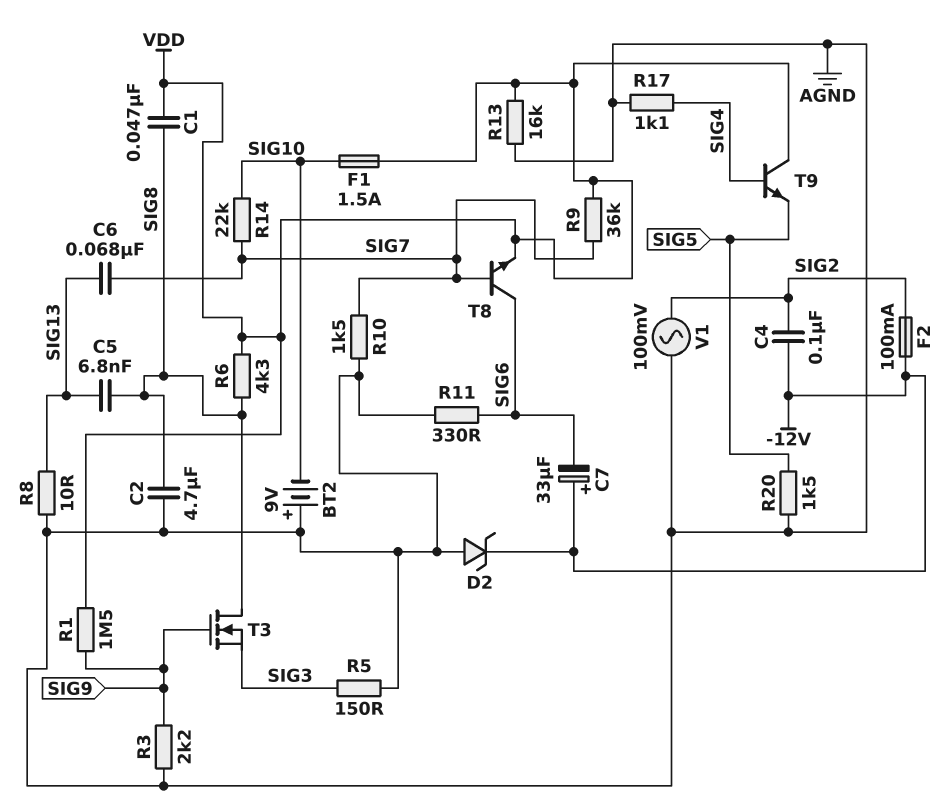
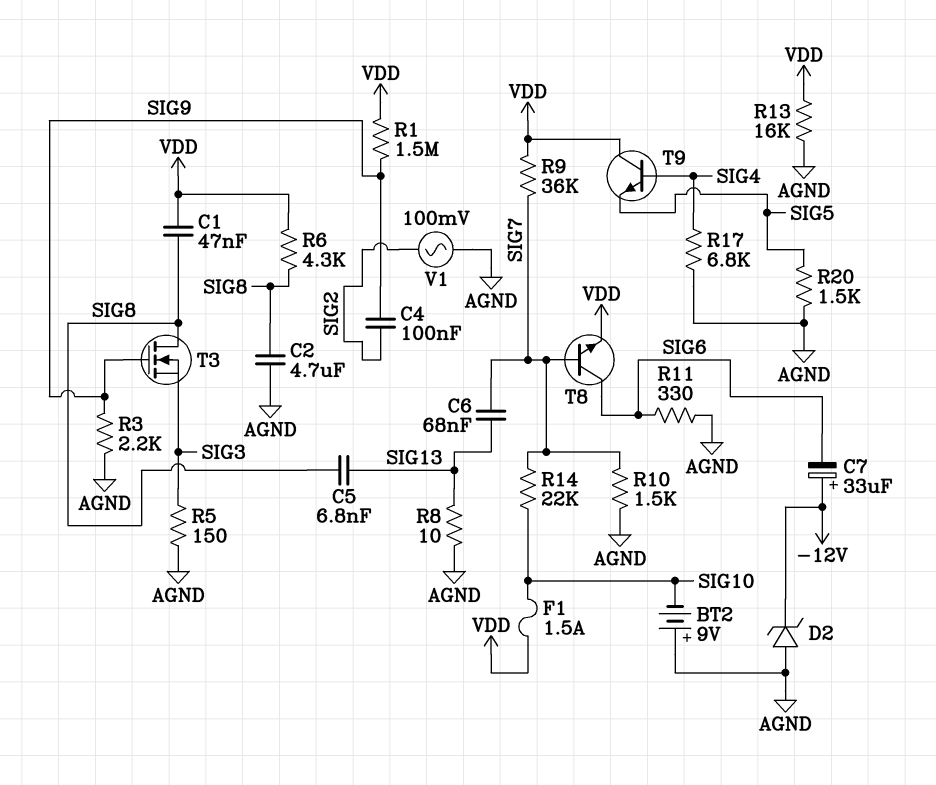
C4: 100nF (-12V, SIG2) -> 100nF (SIG2, SIG9)
F2: 100mA (-12V, SIG2) -> none
R17: 1.1k (AGND, SIG4) -> 6.8k (AGND, SIG4)

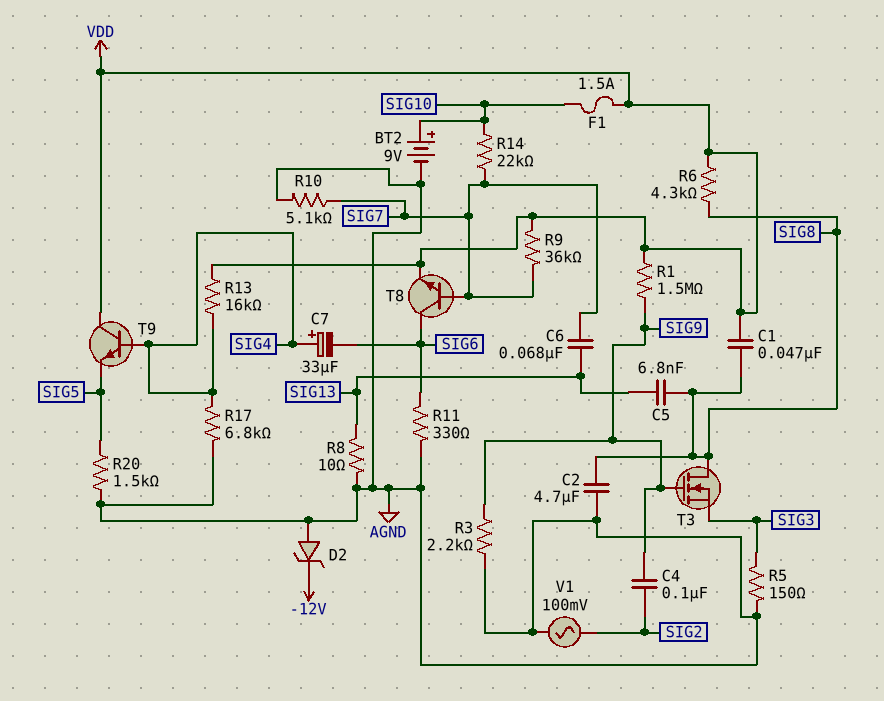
BT2: 9V (plus AGND, minus SIG10) -> 9V (plus SIG10, minus AGND)
C7: 33uF (plus -12V, minus SIG6) -> 33uF (plus SIG4, minus SIG6)
R10: 1.5k (AGND, SIG7) -> 5.1k (AGND, SIG7)
R13: 16k (AGND, VDD) -> 16k (SIG4, VDD)

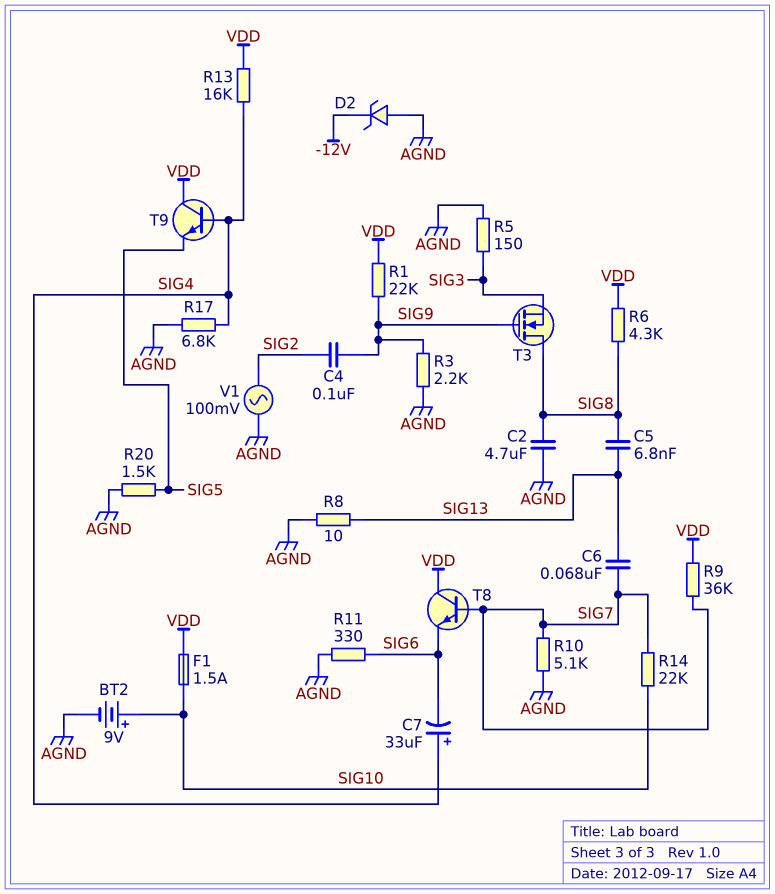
C1: 47nF (SIG8, VDD) -> none
R1: 1.5M (SIG9, VDD) -> 22k (SIG9, VDD)
T8: NPN (B SIG7, C SIG6, E VDD) -> NPN (B SIG7, C VDD, E SIG6)

